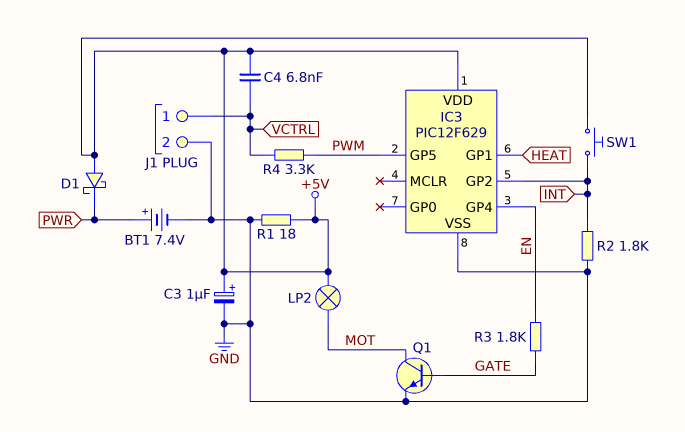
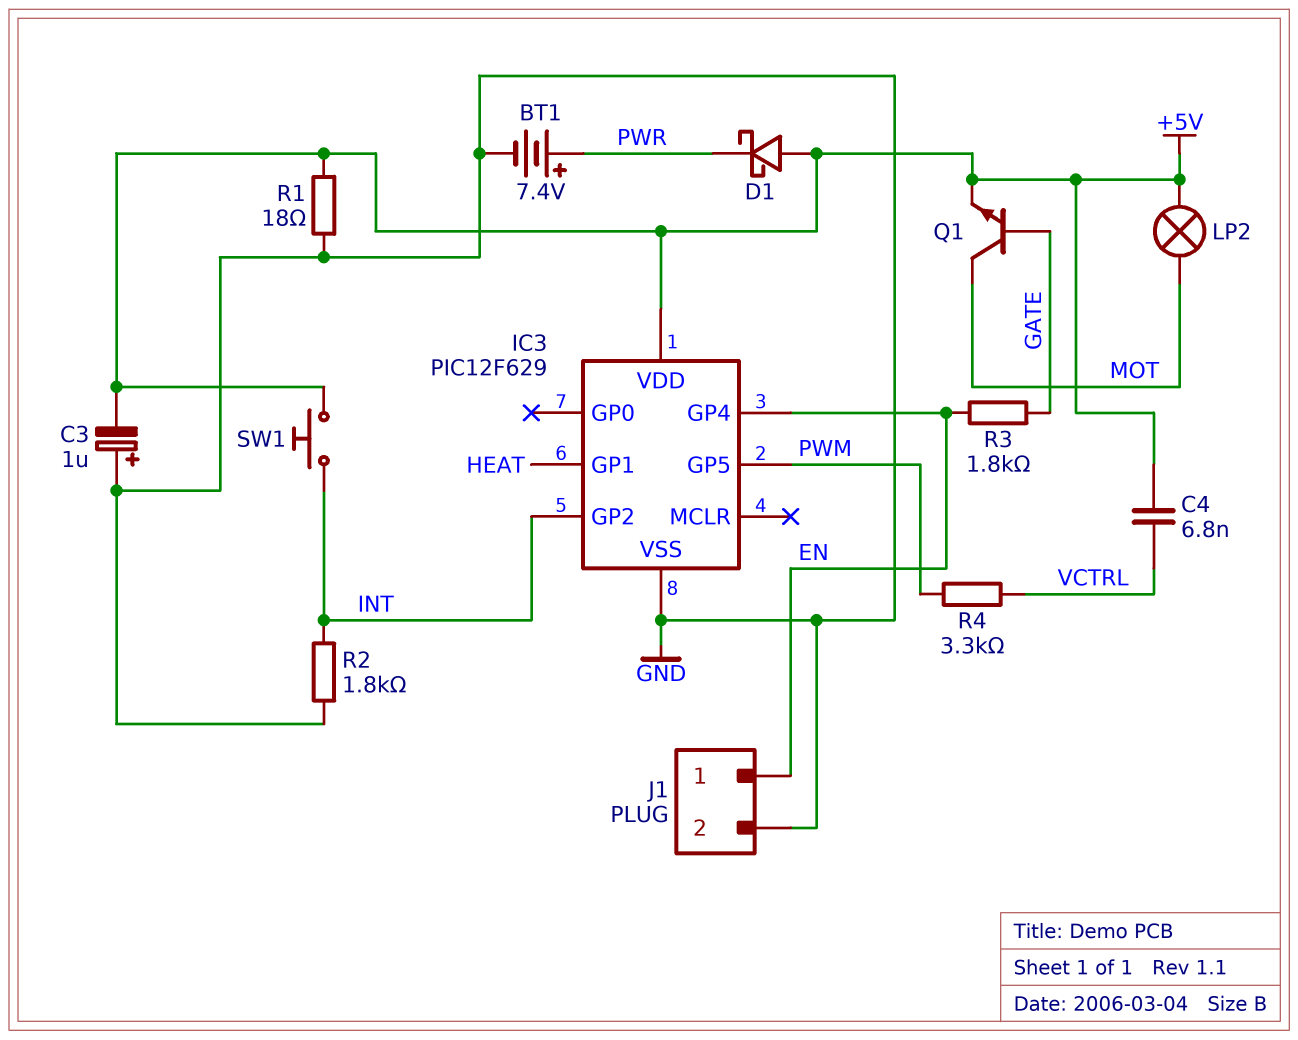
C3: 1uF (plus +5V, minus GND) -> 1uF (plus GND, minus +5V)
J1 pin 1: VCTRL -> EN
Q1: NPN (B GATE, C MOT, E GND) -> NPN (B GATE, C MOT, E +5V)

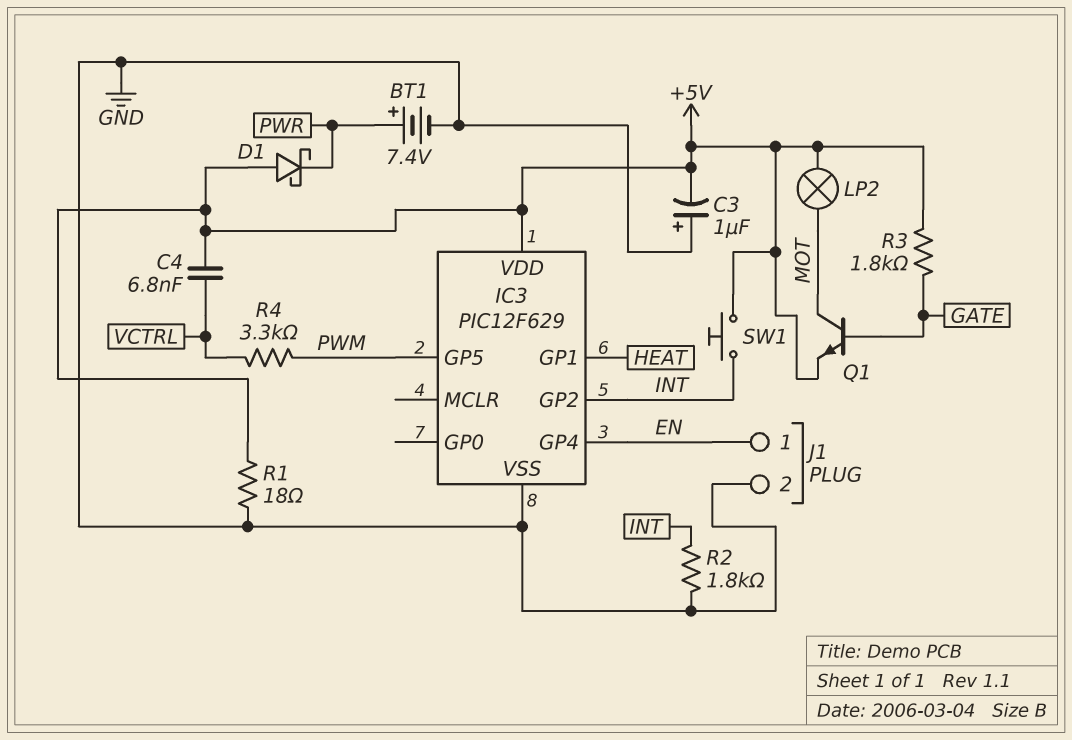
R3: 1.8k (EN, GATE) -> 1.8k (+5V, GATE)

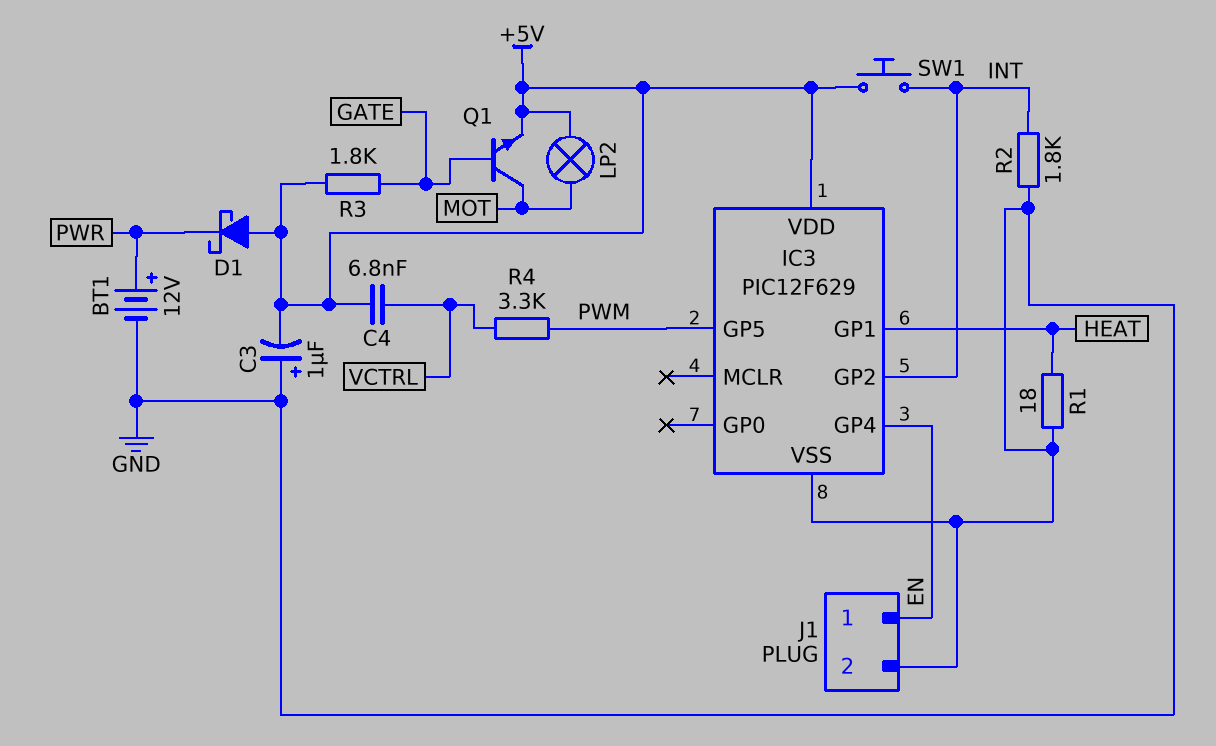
BT1: 7.4V (plus PWR, minus GND) -> 12V (plus PWR, minus GND)
R1: 18 (+5V, GND) -> 18 (GND, HEAT)

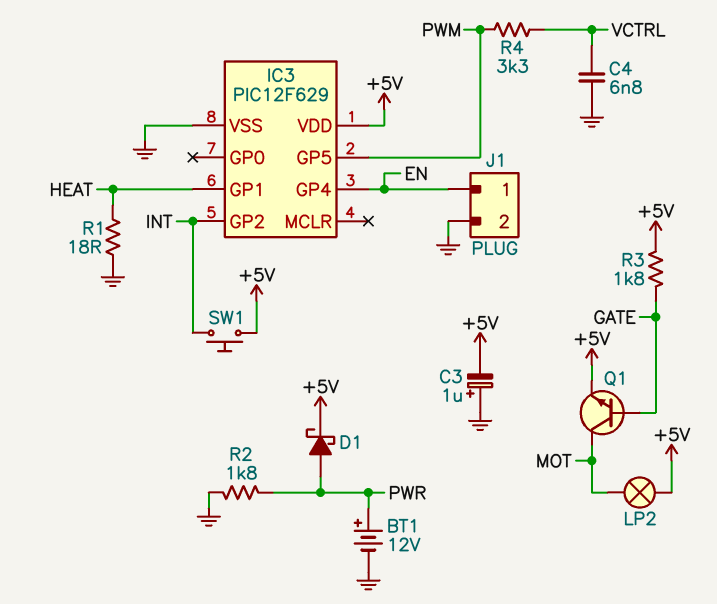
C4: 6.8nF (+5V, VCTRL) -> 6.8nF (GND, VCTRL)
D1: schottky (A +5V, K PWR) -> schottky (A PWR, K +5V)
R2: 1.8k (GND, INT) -> 1.8k (GND, PWR)

